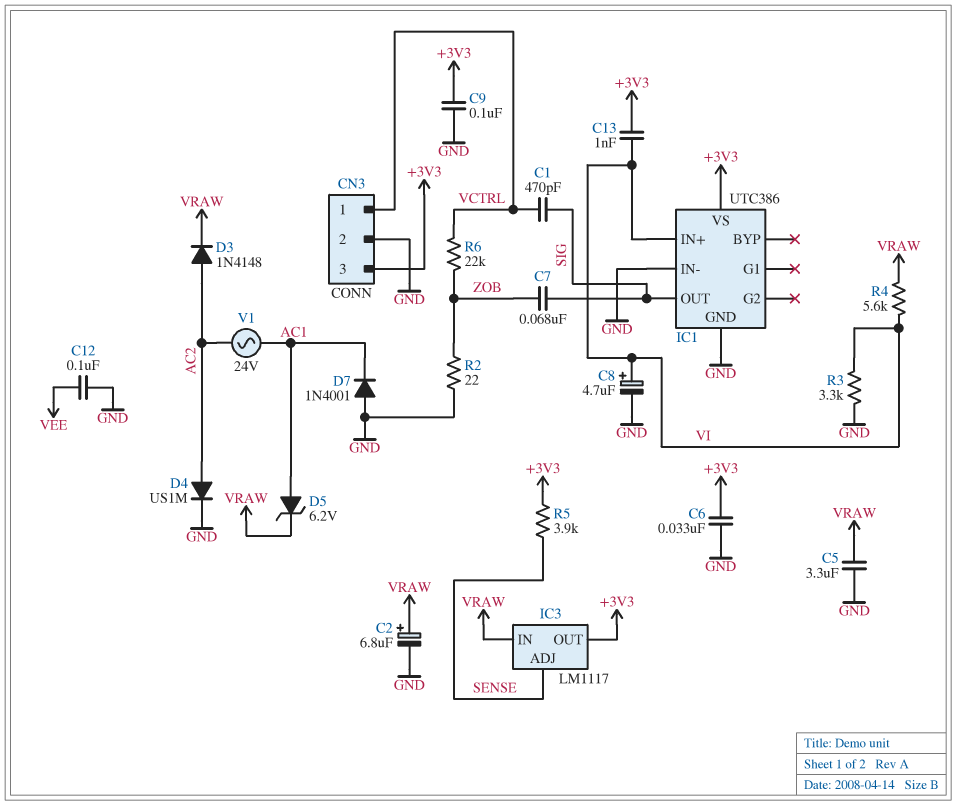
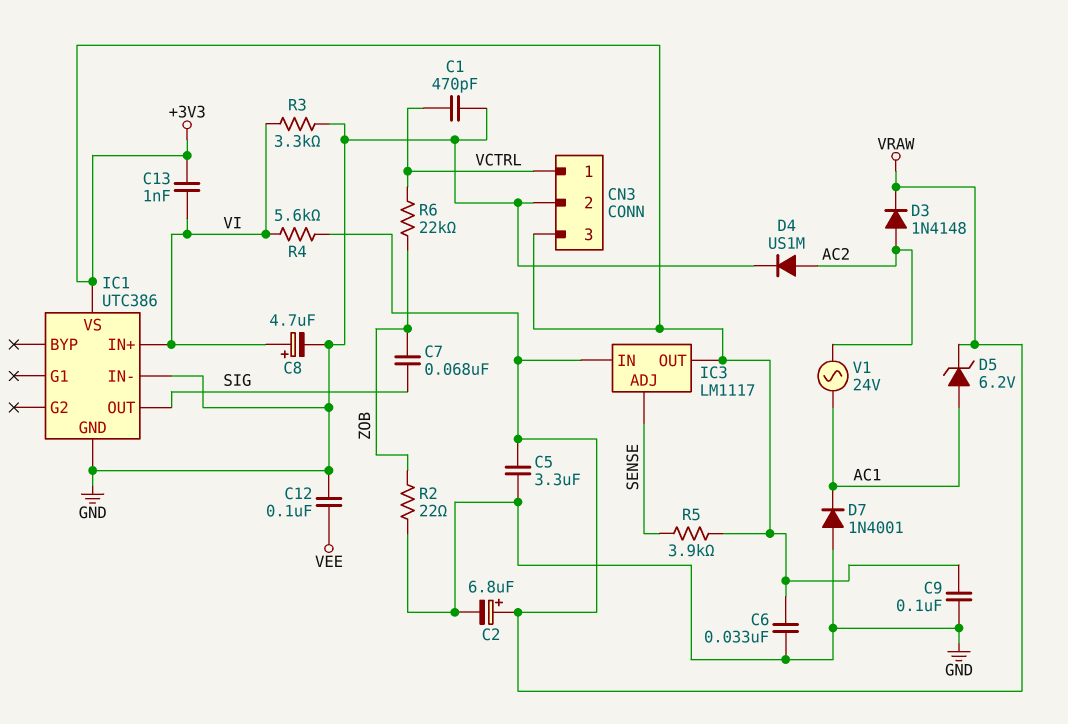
C1: 470pF (SIG, VCTRL) -> 470pF (GND, VCTRL)

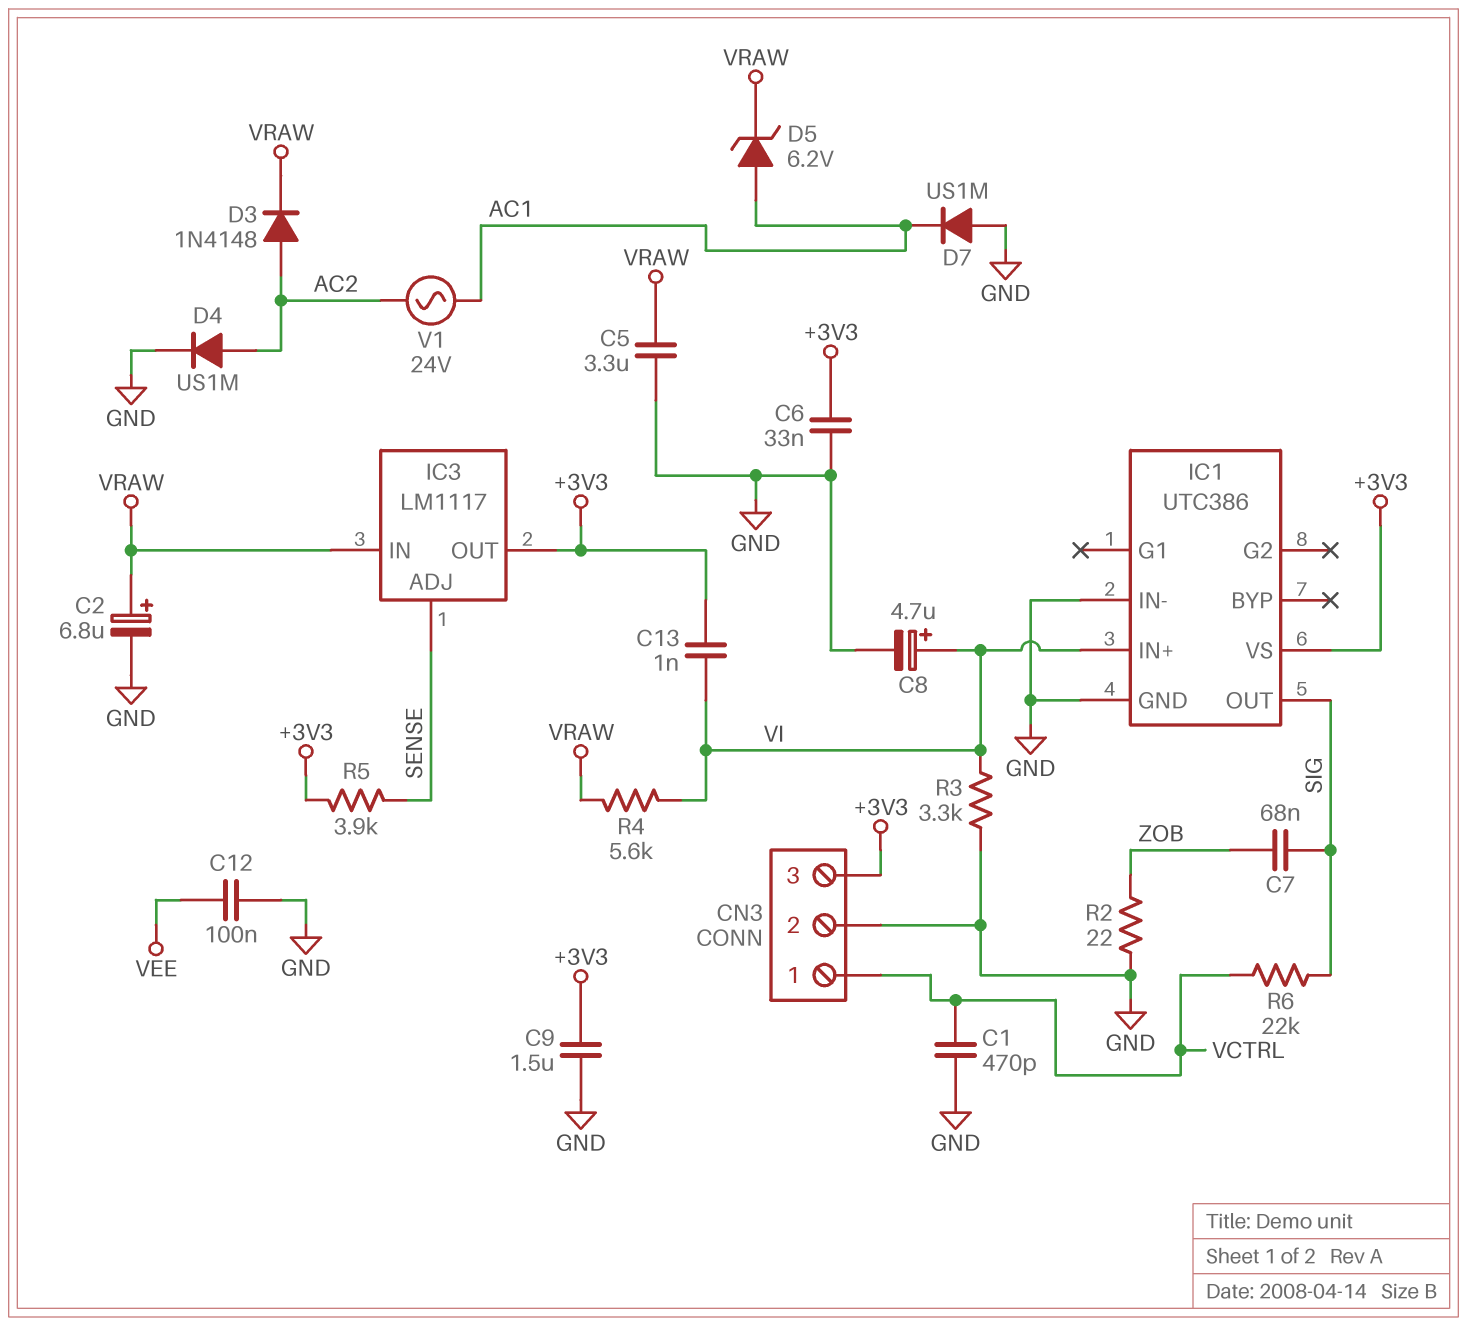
C9: 100nF (+3V3, GND) -> 1.5uF (+3V3, GND)
D7: diode 1N4001 (A GND, K AC1) -> diode US1M (A GND, K AC1)
R6: 22k (VCTRL, ZOB) -> 22k (SIG, VCTRL)

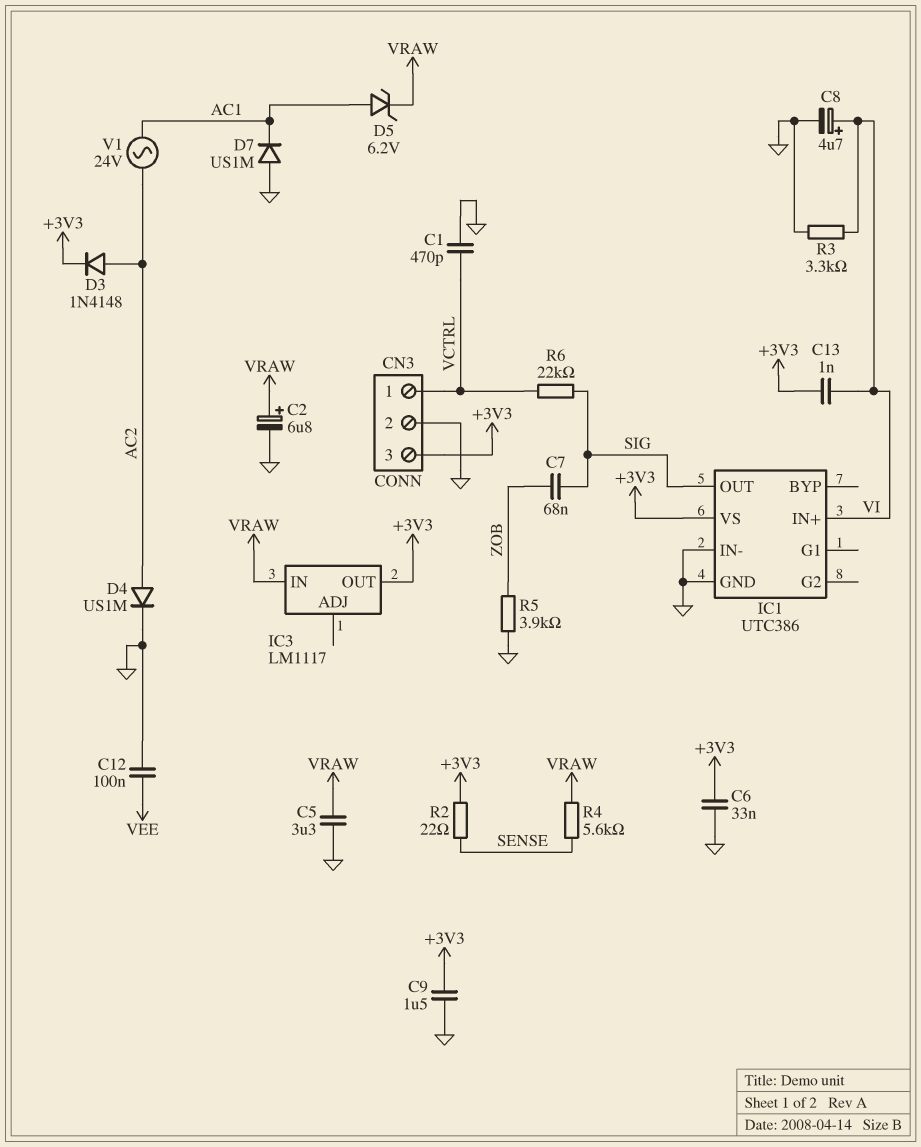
D3: diode 1N4148 (A AC2, K VRAW) -> diode 1N4148 (A AC2, K +3V3)
IC3 pin ADJ: SENSE -> none
R2: 22 (GND, ZOB) -> 22 (+3V3, SENSE)
R4: 5.6k (VI, VRAW) -> 5.6k (SENSE, VRAW)
R5: 3.9k (+3V3, SENSE) -> 3.9k (GND, ZOB)

